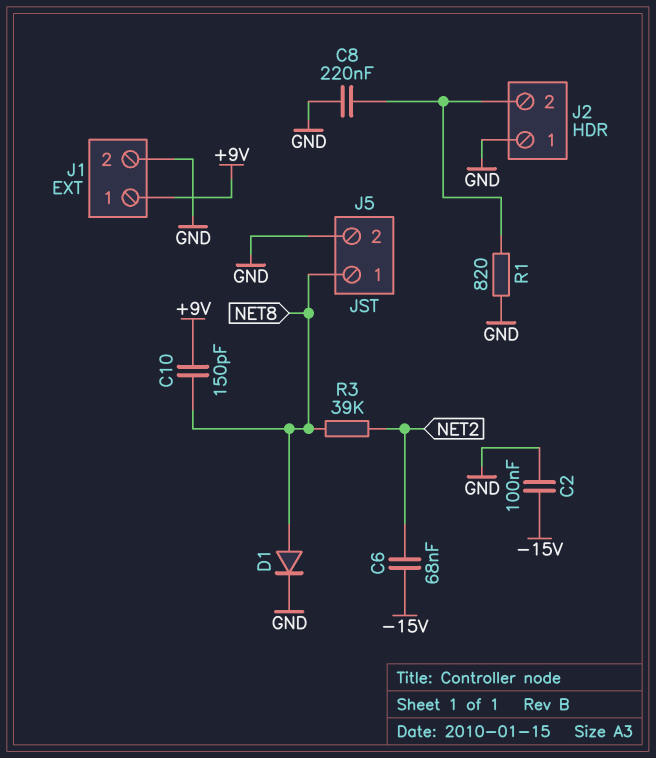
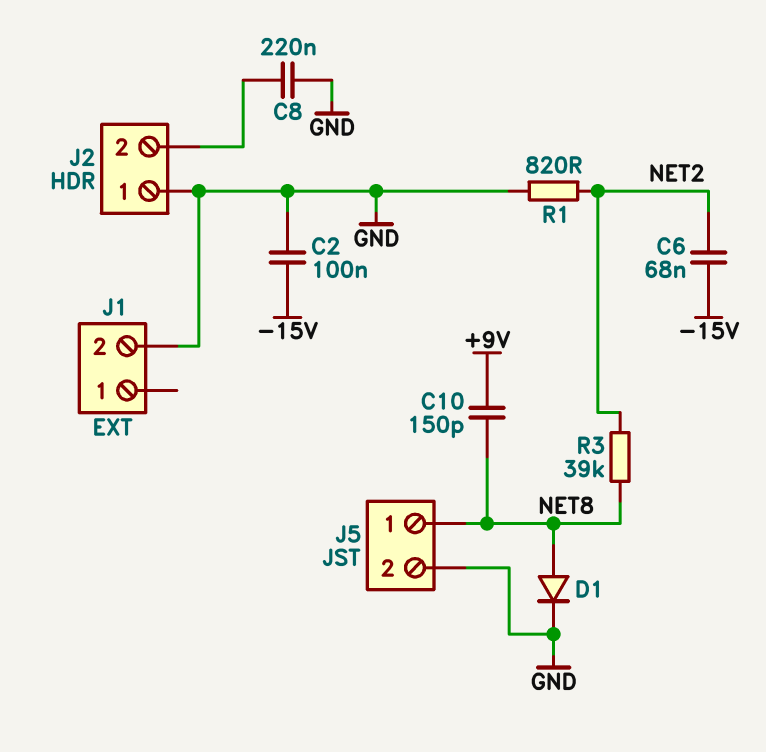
J1 pin 1: +9V -> none
R1: 820 (GND, J2/2) -> 820 (GND, NET2)

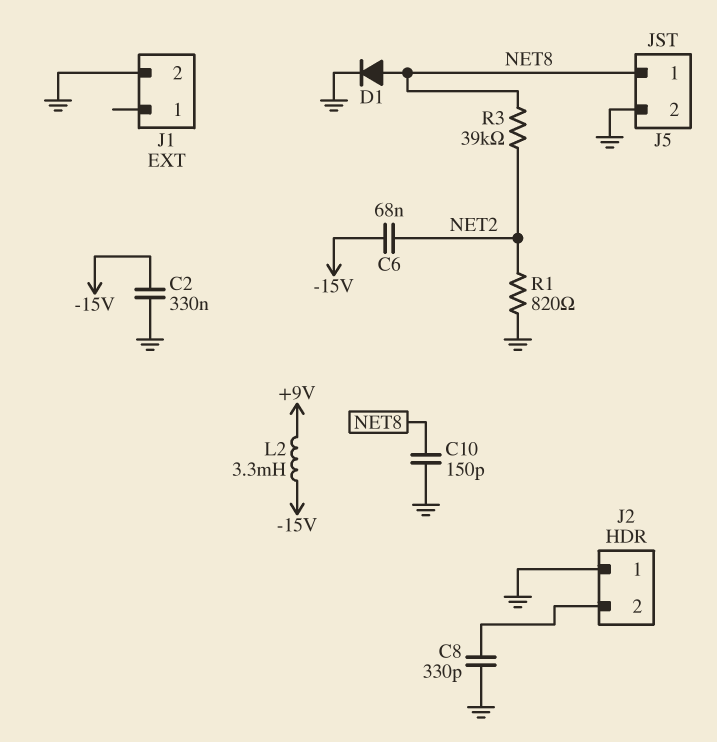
C2: 100nF (-15V, GND) -> 330nF (-15V, GND)
C8: 220nF (GND, J2/2) -> 330pF (GND, J2/2)
C10: 150pF (+9V, NET8) -> 150pF (GND, NET8)
L2: none -> 3.3mH (+9V, -15V)

